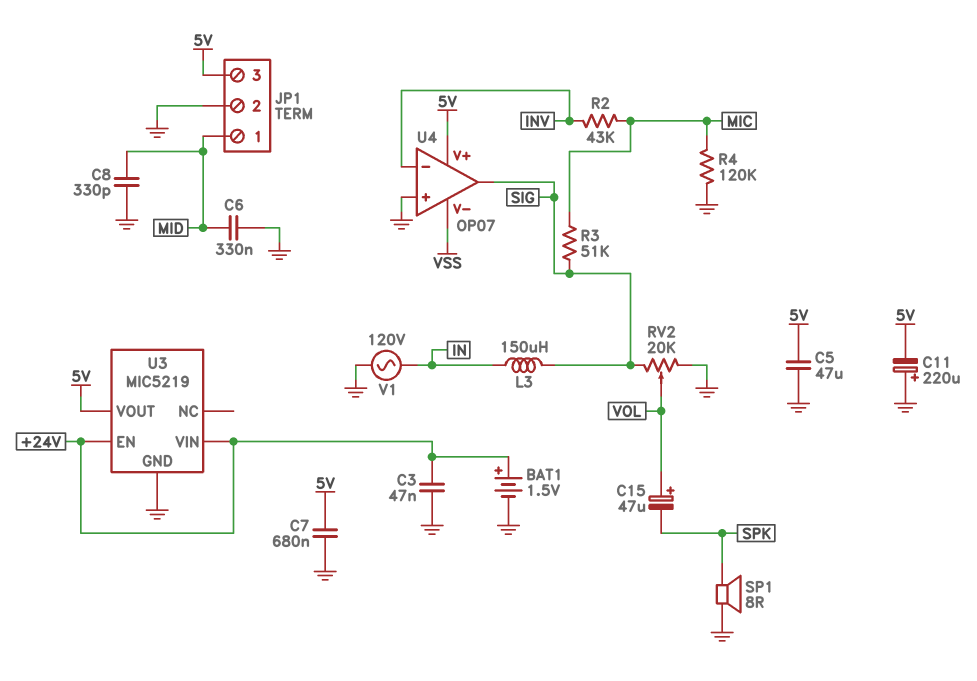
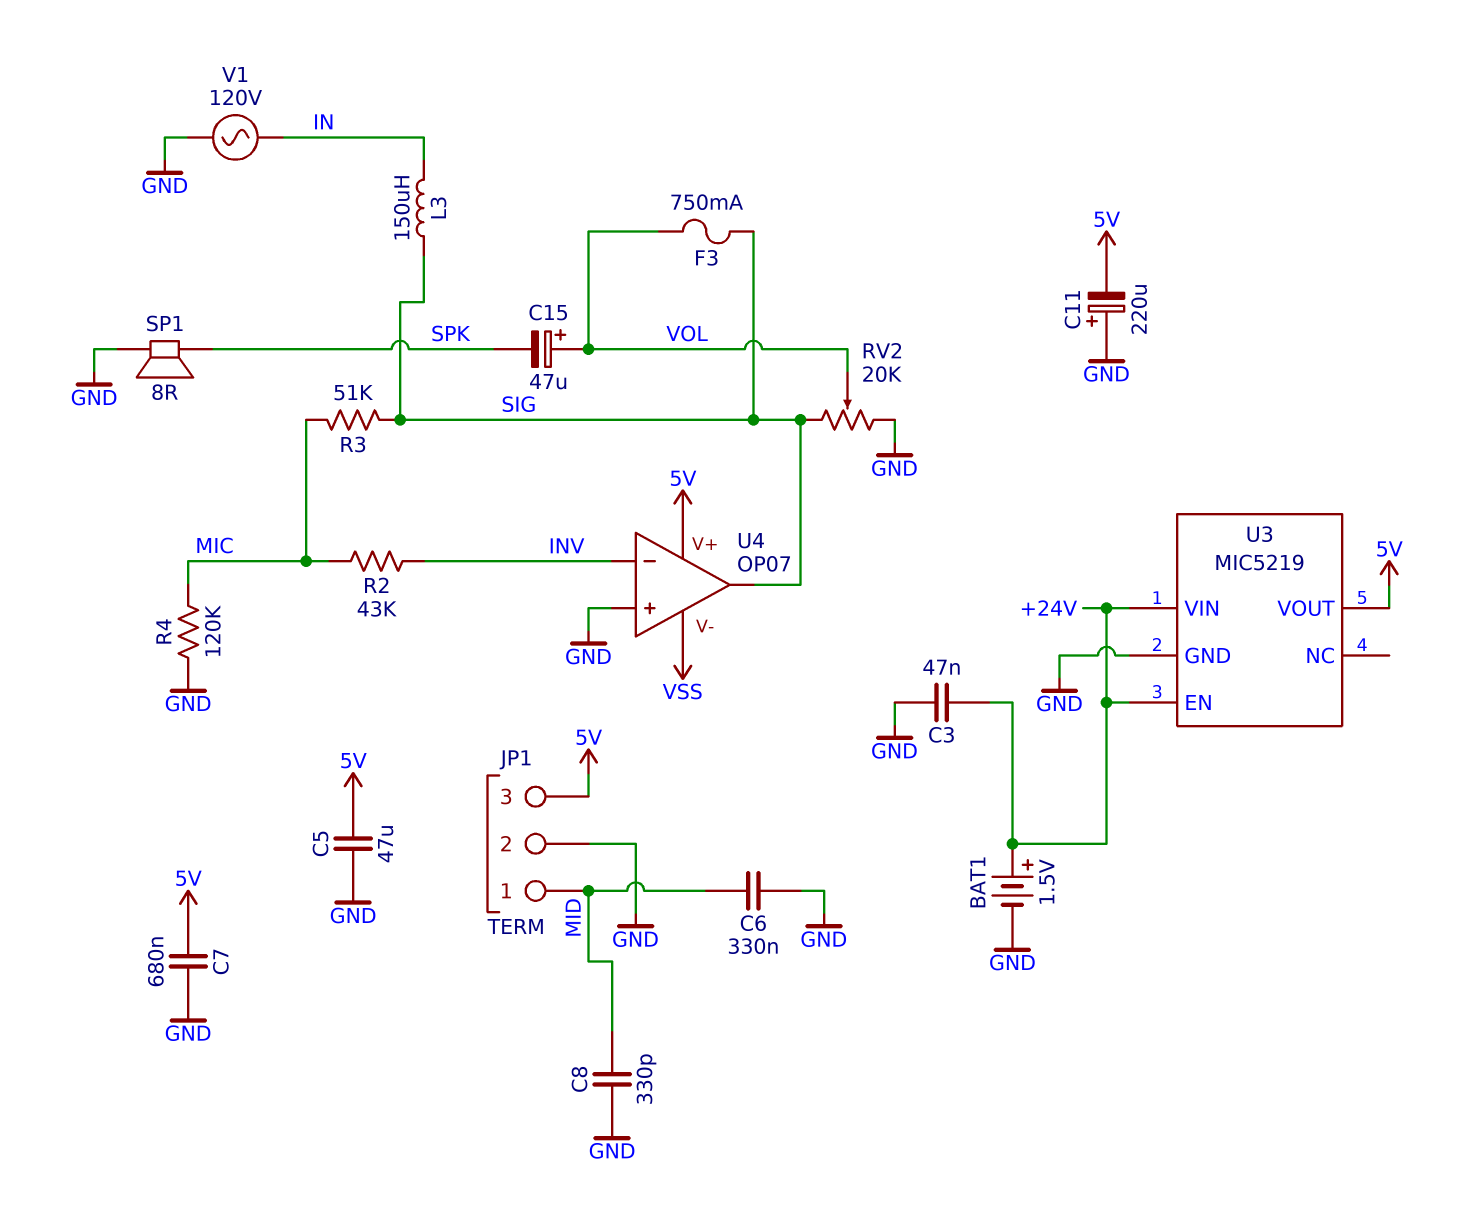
F3: none -> 750mA (SIG, VOL)

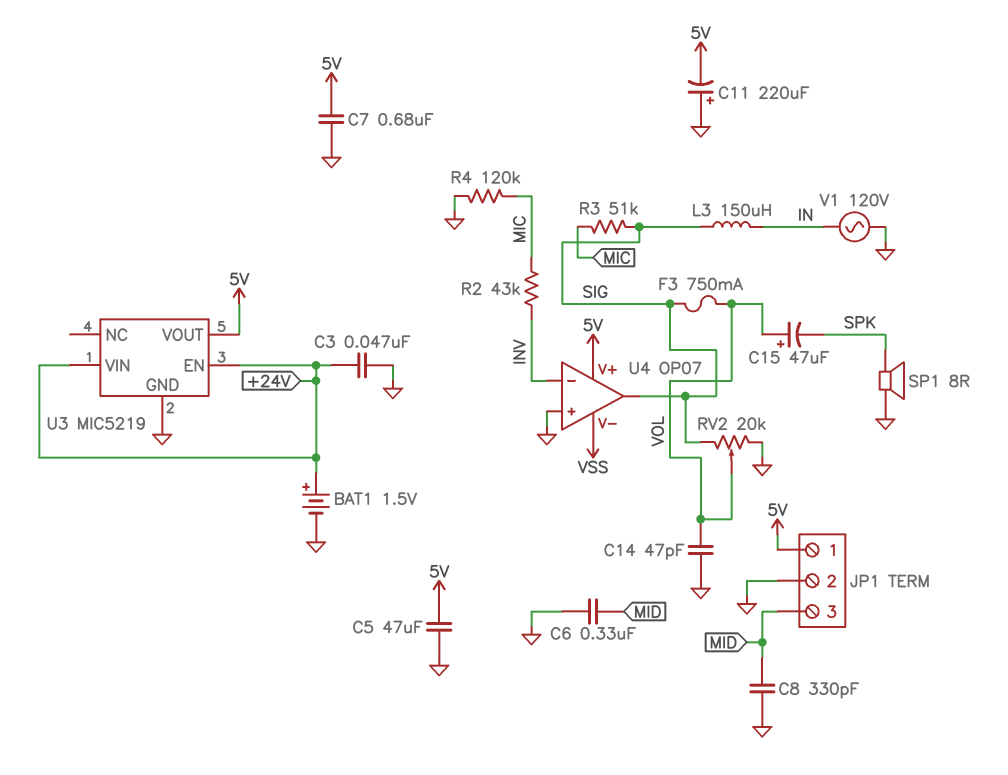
C14: none -> 47pF (GND, VOL)
JP1 pin 1: MID -> 5V
JP1 pin 3: 5V -> MID

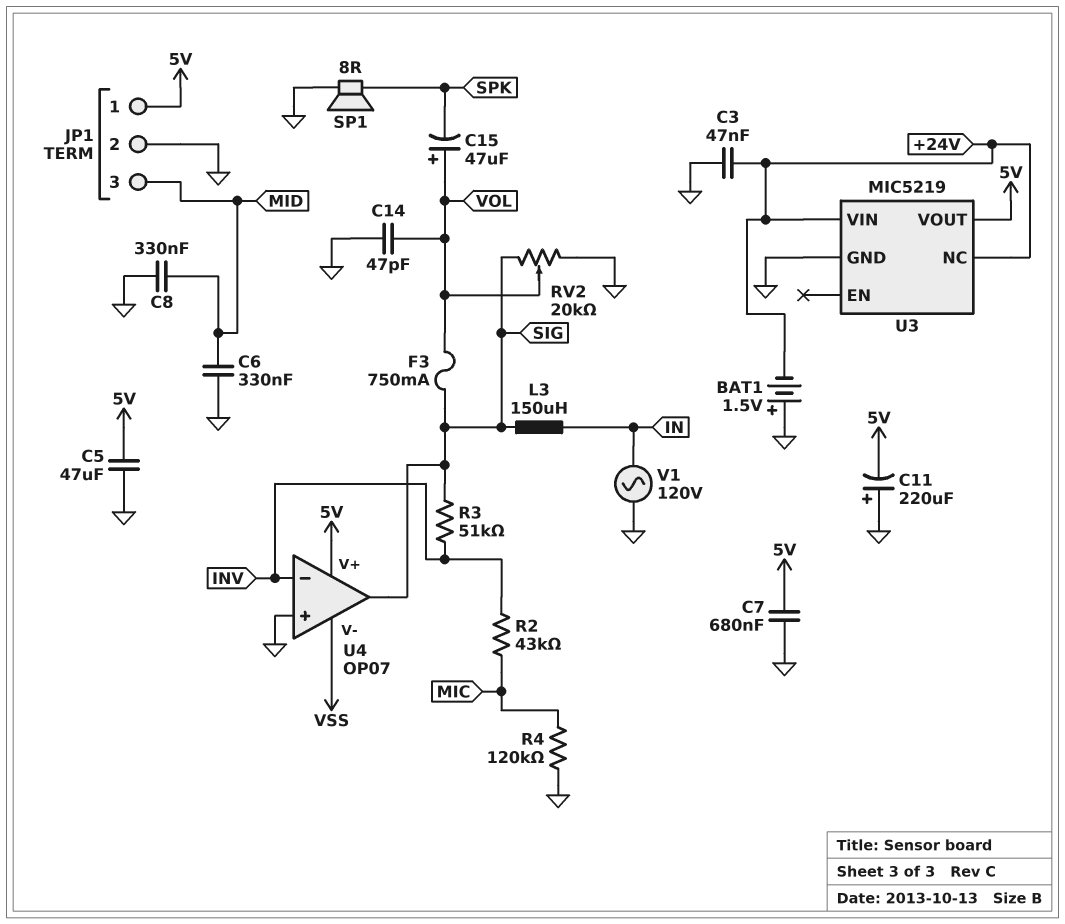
BAT1: 1.5V (plus +24V, minus GND) -> 1.5V (plus GND, minus +24V)
C8: 330pF (GND, MID) -> 330nF (GND, MID)
R3: 51k (MIC, SIG) -> 51k (INV, SIG)
U3 pin EN: +24V -> none
U3 pin NC: none -> +24V

